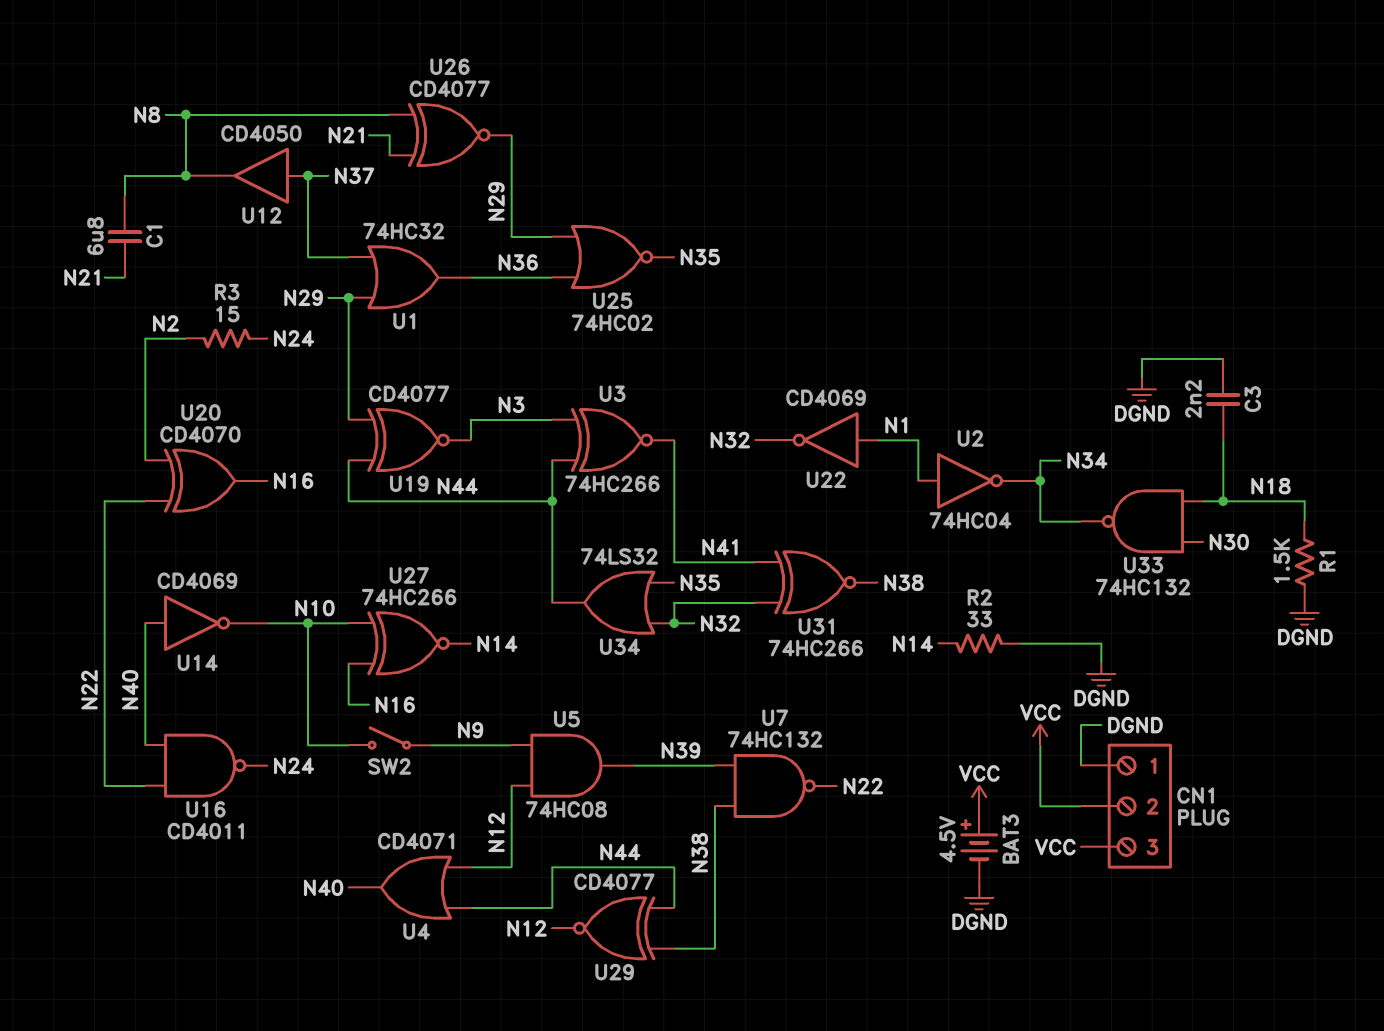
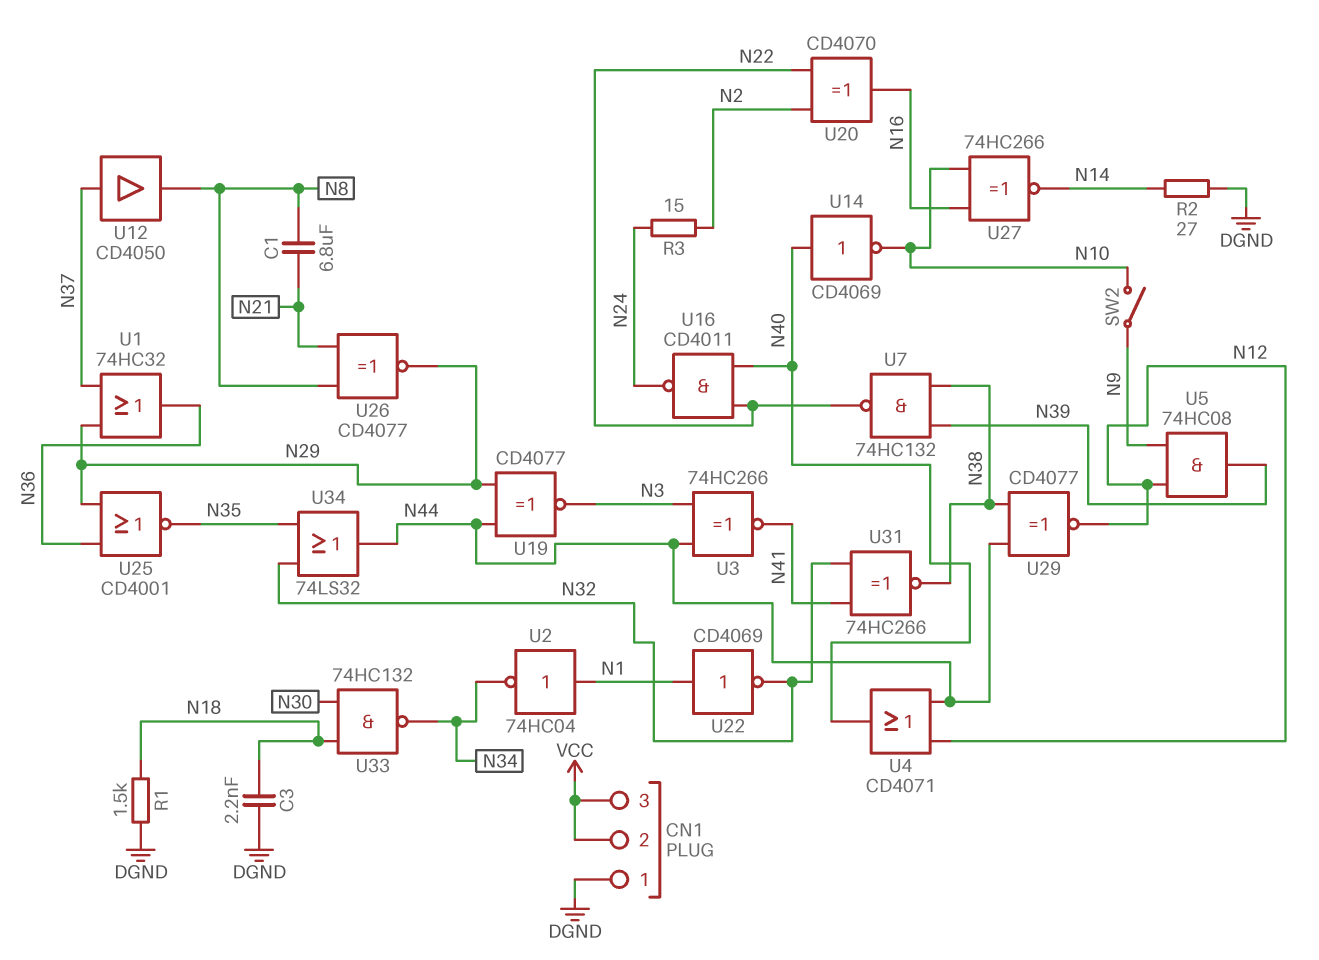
BAT3: 4.5V (plus VCC, minus DGND) -> none
R2: 33 (DGND, N14) -> 27 (DGND, N14)
U25: NOR 74HC02 (in N29, in N36, out N35) -> NOR CD4001 (in N29, in N36, out N35)

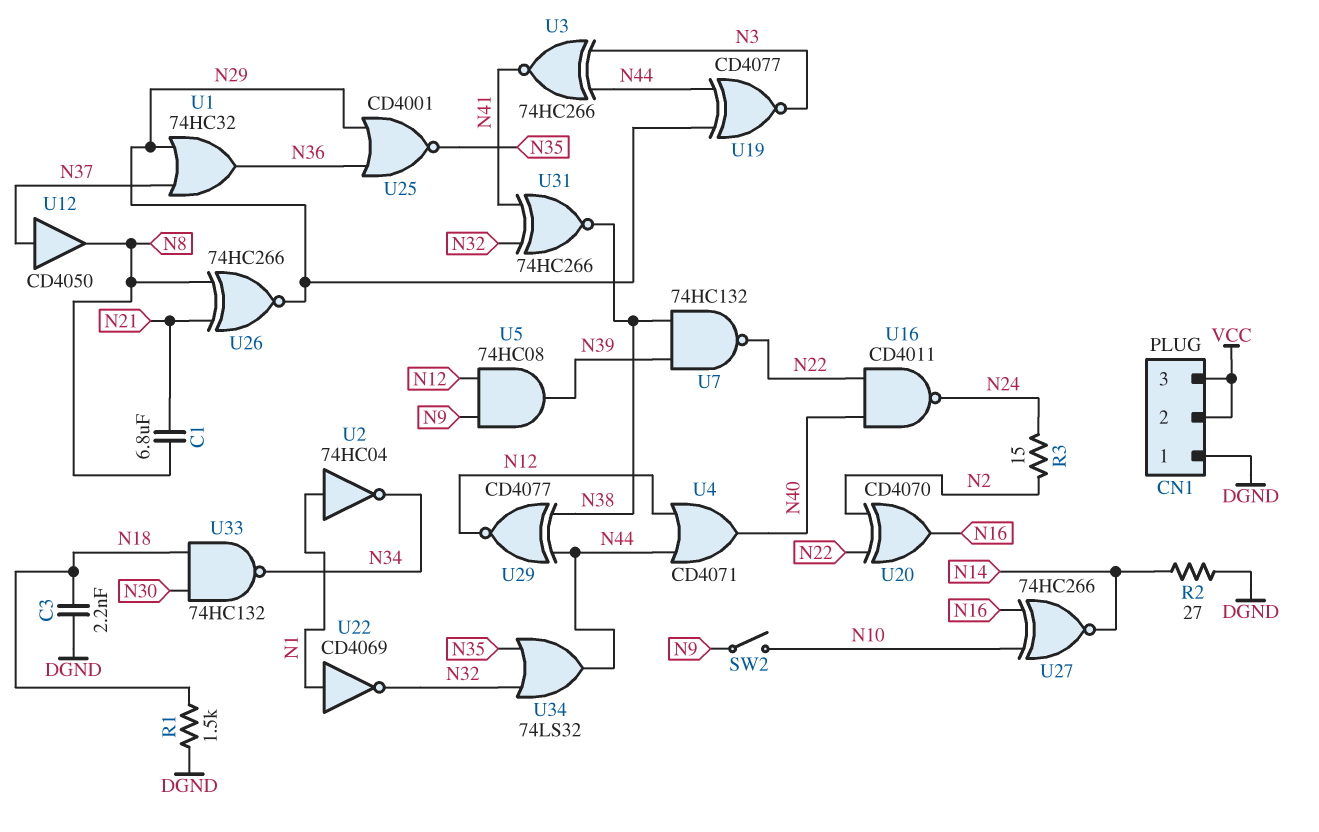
U14: NOT CD4069 (in N40, out N10) -> none
U26: XNOR CD4077 (in N8, in N21, out N29) -> XNOR 74HC266 (in N8, in N21, out N29)

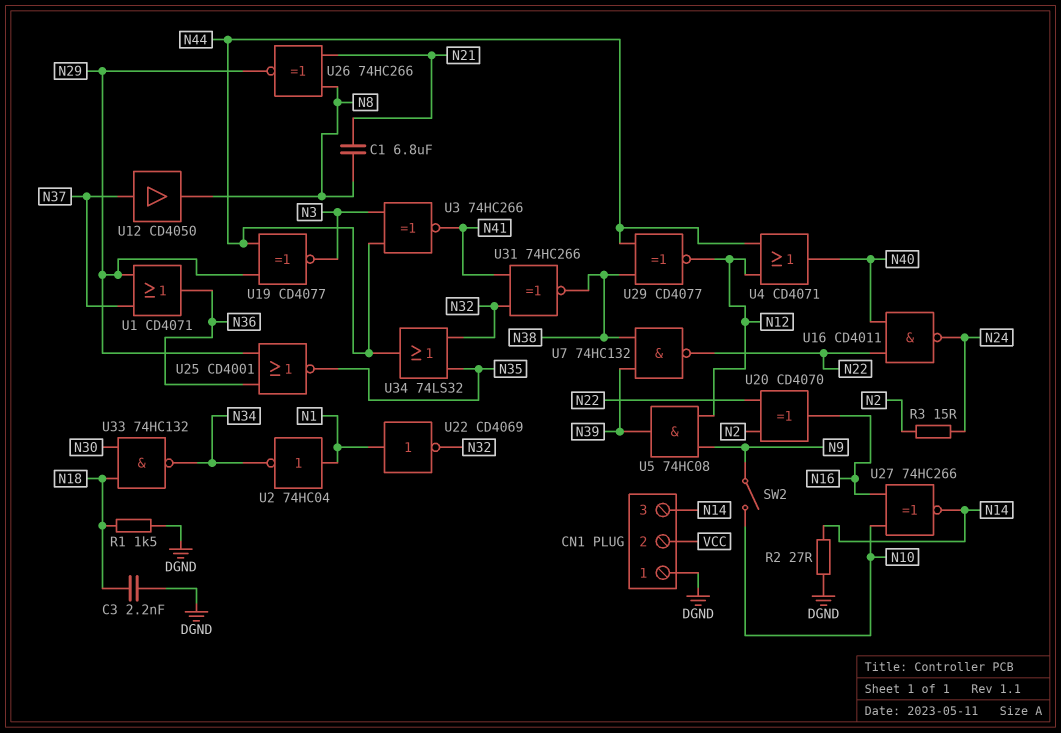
CN1 pin 3: VCC -> N14
U1: OR 74HC32 (in N29, in N37, out N36) -> OR CD4071 (in N29, in N37, out N36)

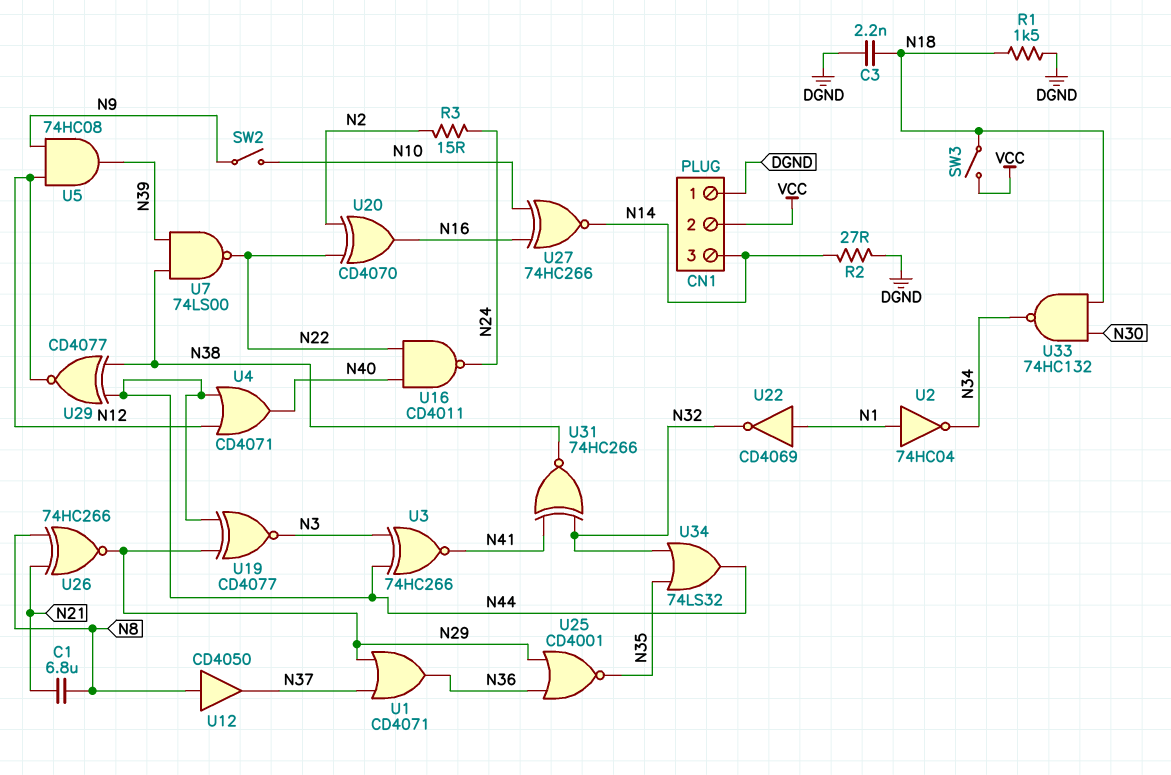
SW3: none -> switch (N18, VCC)
U7: NAND 74HC132 (in N38, in N39, out N22) -> NAND 74LS00 (in N38, in N39, out N22)
U12: buffer CD4050 (in N37, out N8) -> buffer CD4050 (in N8, out N37)

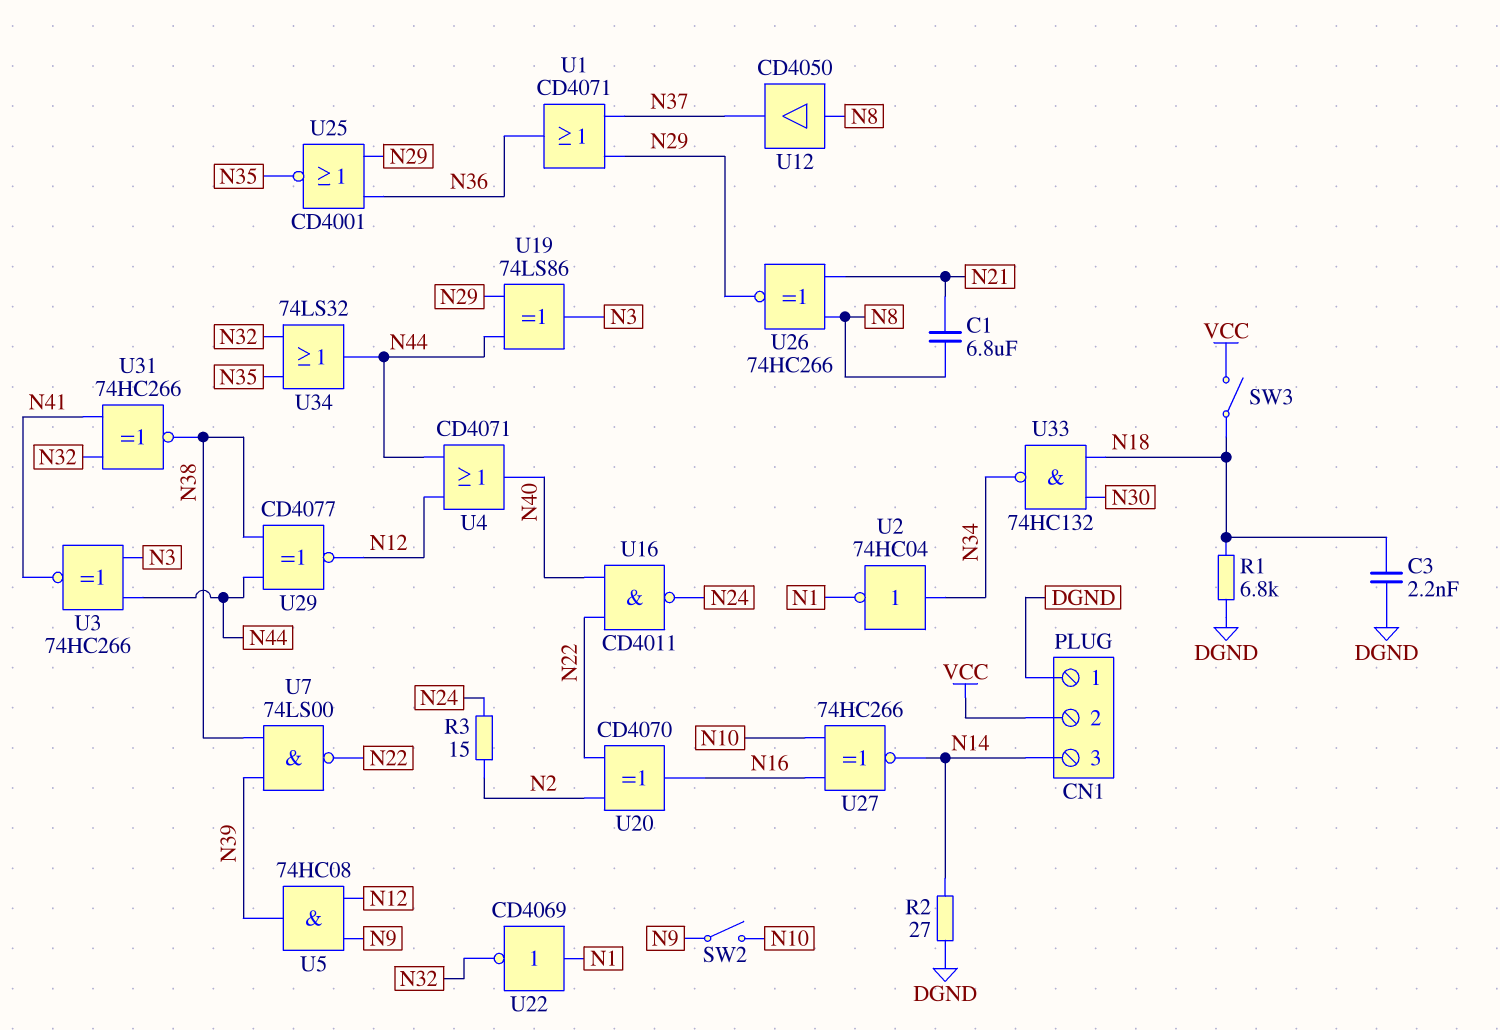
R1: 1.5k (DGND, N18) -> 6.8k (DGND, N18)
U2: NOT 74HC04 (in N1, out N34) -> NOT 74HC04 (in N34, out N1)
U19: XNOR CD4077 (in N29, in N44, out N3) -> XOR 74LS86 (in N29, in N44, out N3)

